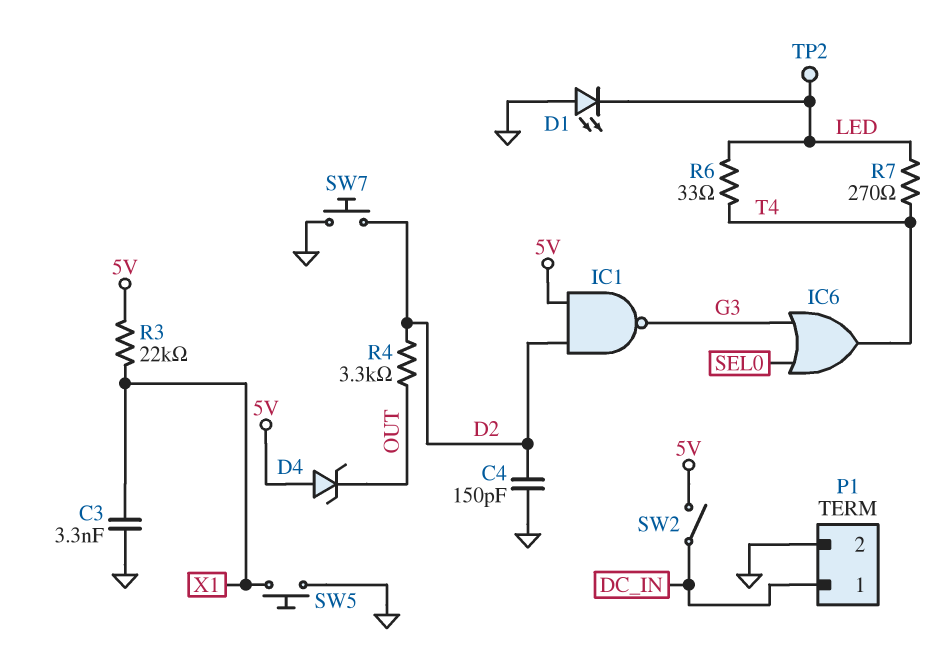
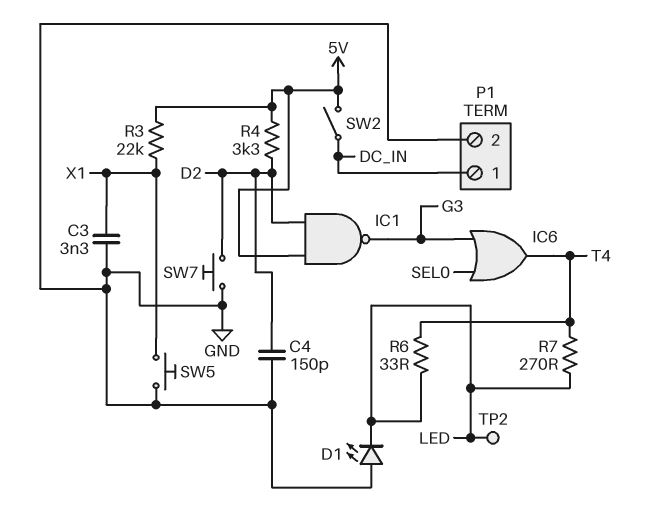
D4: zener (A 5V, K OUT) -> none
R4: 3.3k (D2, OUT) -> 3.3k (5V, D2)

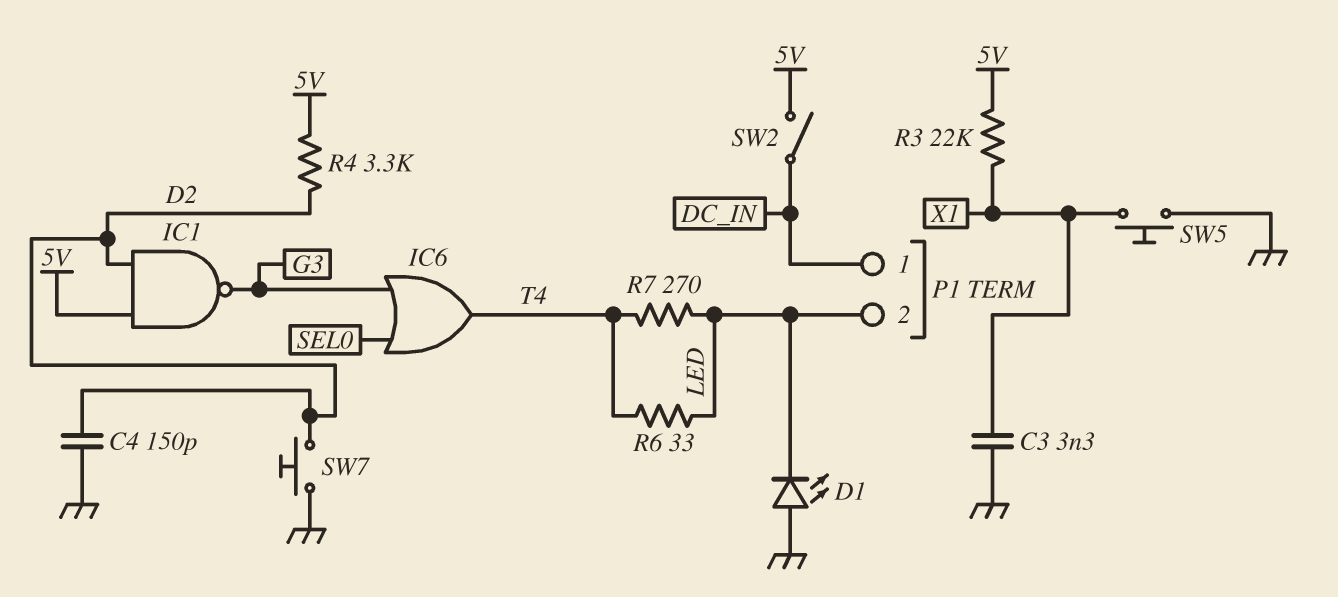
P1 pin 2: GND -> LED
TP2: test point (LED) -> none

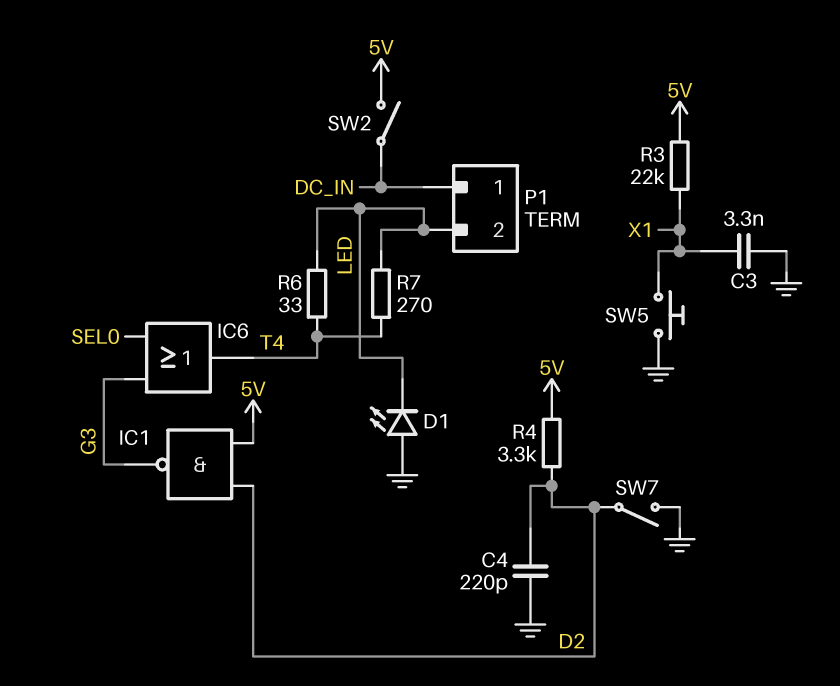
C4: 150pF (D2, GND) -> 220pF (D2, GND)
SW7: button (D2, GND) -> switch (D2, GND)

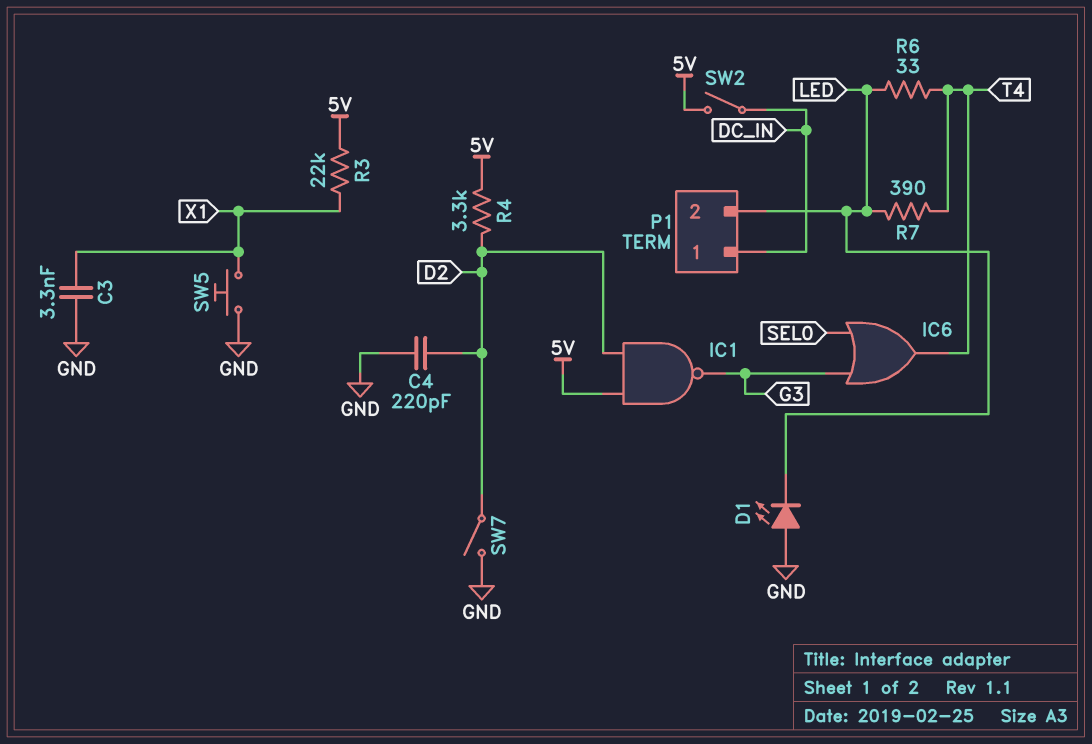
R7: 270 (LED, T4) -> 390 (LED, T4)

